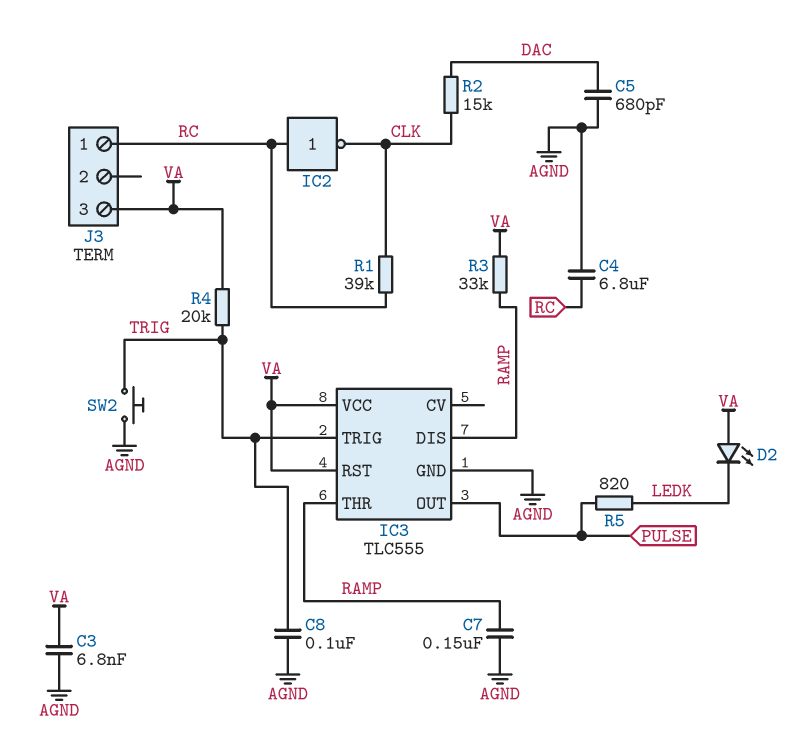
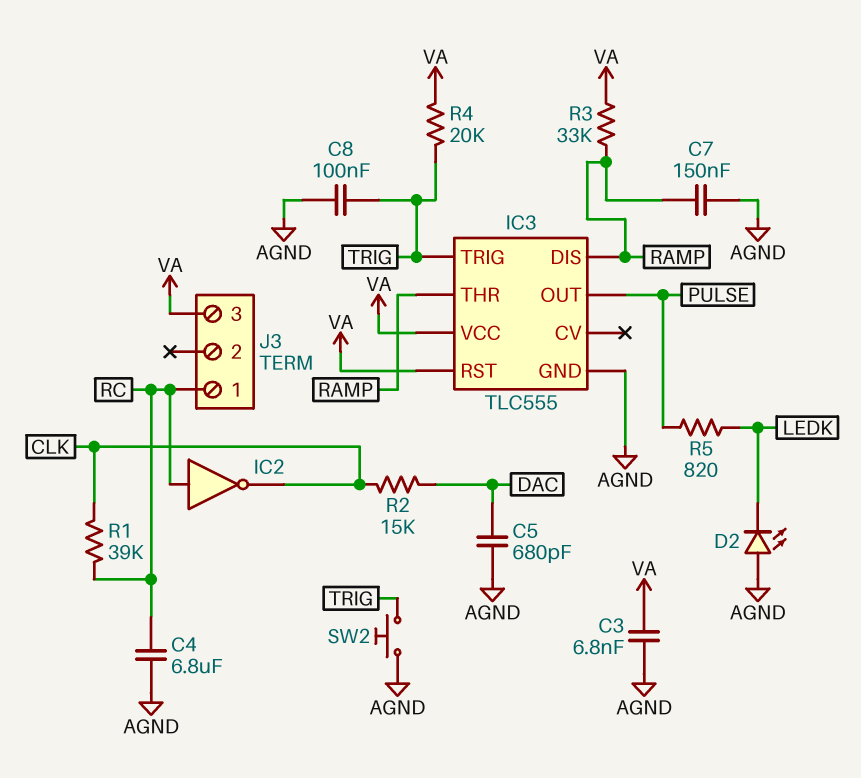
D2: LED (A VA, K LEDK) -> LED (A AGND, K LEDK)

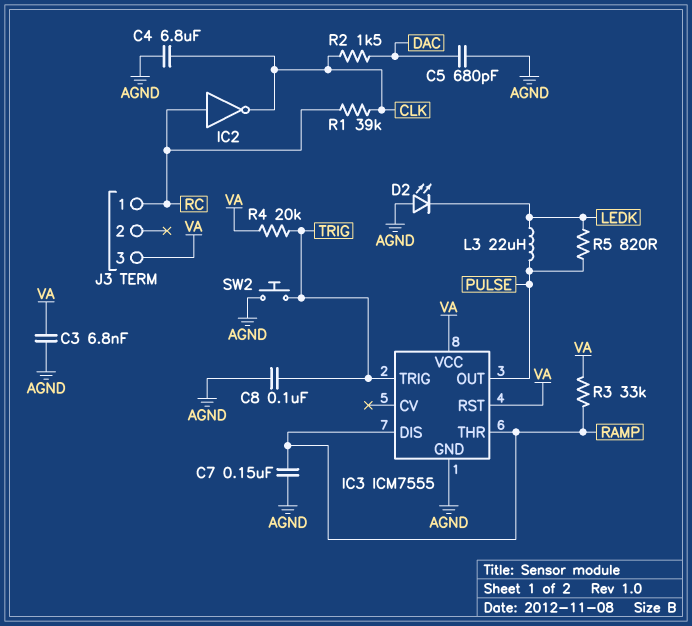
C4: 6.8uF (AGND, RC) -> 6.8uF (AGND, CLK)
IC3: TLC555 -> ICM7555
L3: none -> 22uH (LEDK, PULSE)
R2: 15k (CLK, DAC) -> 1.5k (CLK, DAC)

